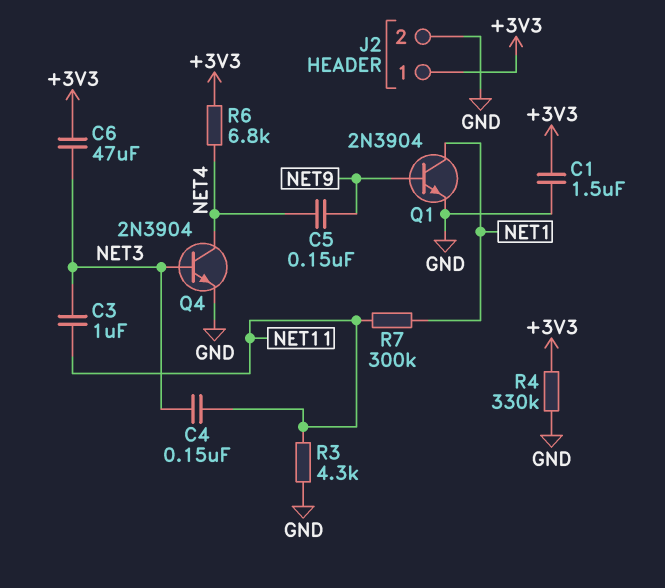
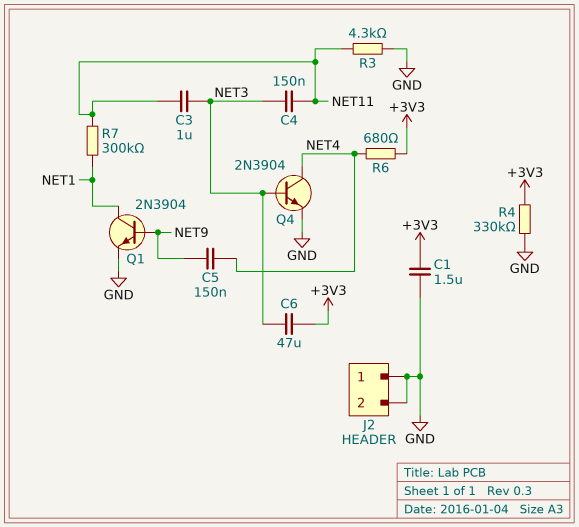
J2 pin 1: +3V3 -> GND
R6: 6.8k (+3V3, NET4) -> 680 (+3V3, NET4)

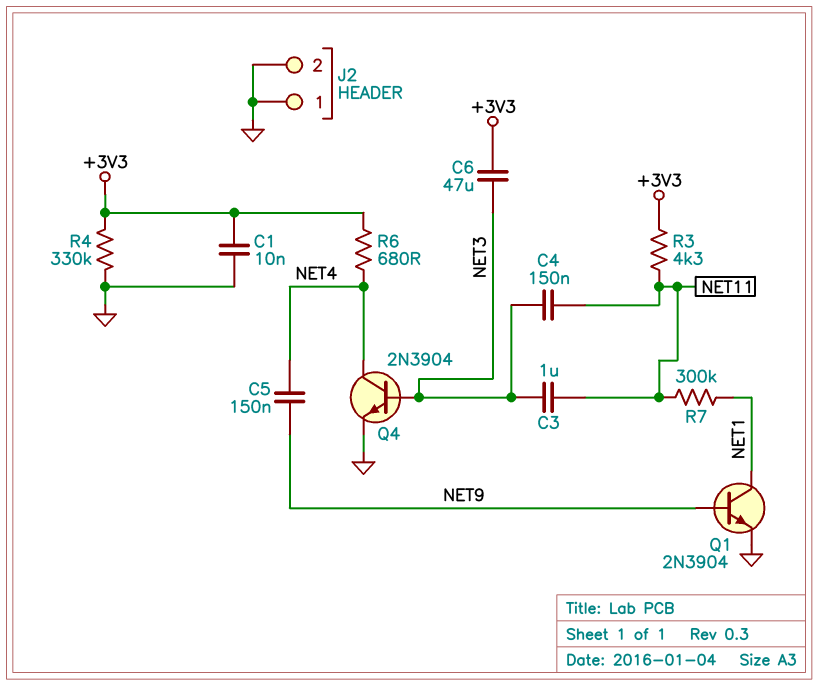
C1: 1.5uF (+3V3, GND) -> 10nF (+3V3, GND)
R3: 4.3k (GND, NET11) -> 4.3k (+3V3, NET11)

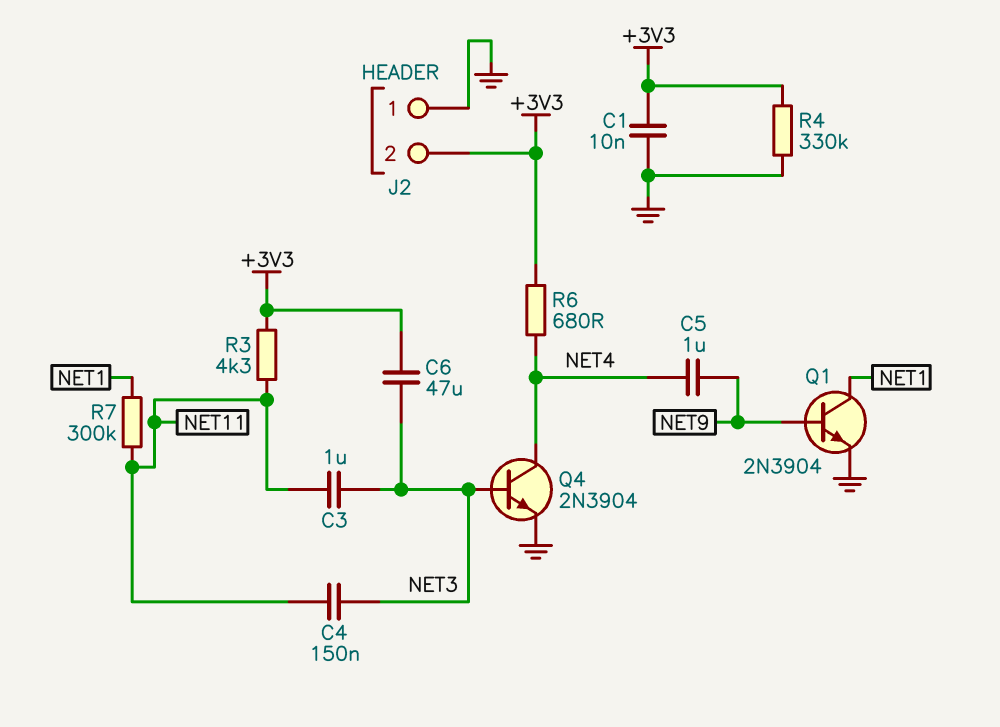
C5: 150nF (NET4, NET9) -> 1uF (NET4, NET9)
J2 pin 2: GND -> +3V3

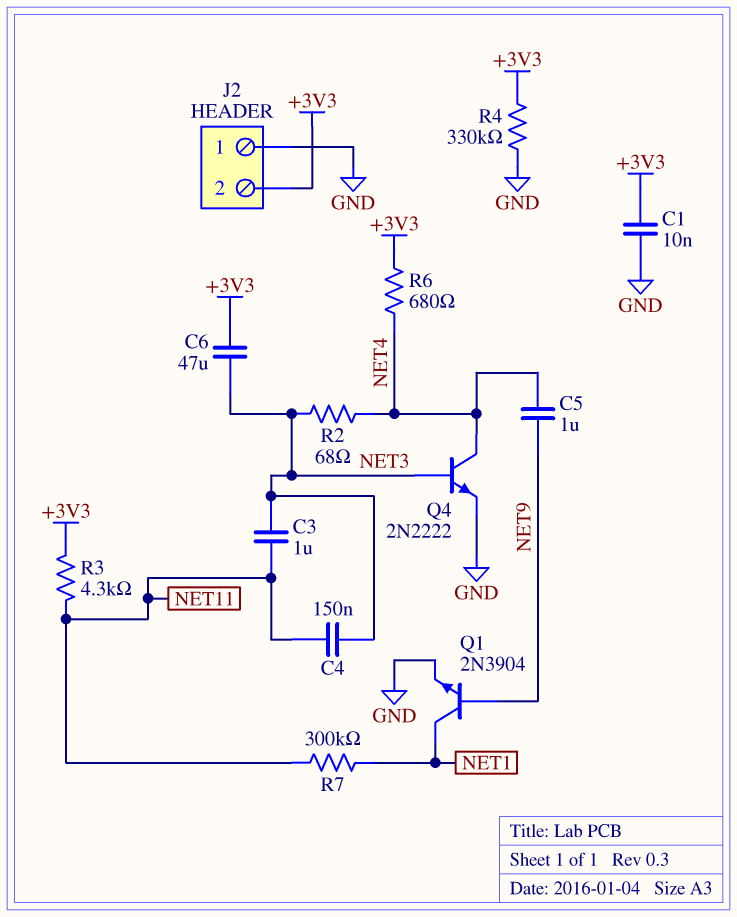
Q4: NPN 2N3904 (B NET3, C NET4, E GND) -> NPN 2N2222 (B NET3, C NET4, E GND)
R2: none -> 68 (NET3, NET4)

